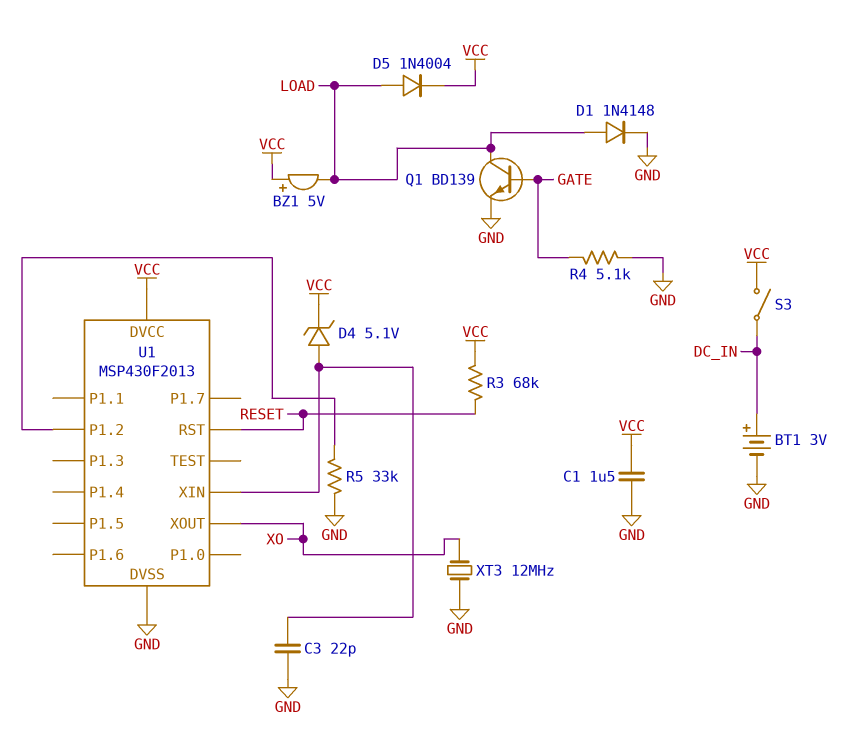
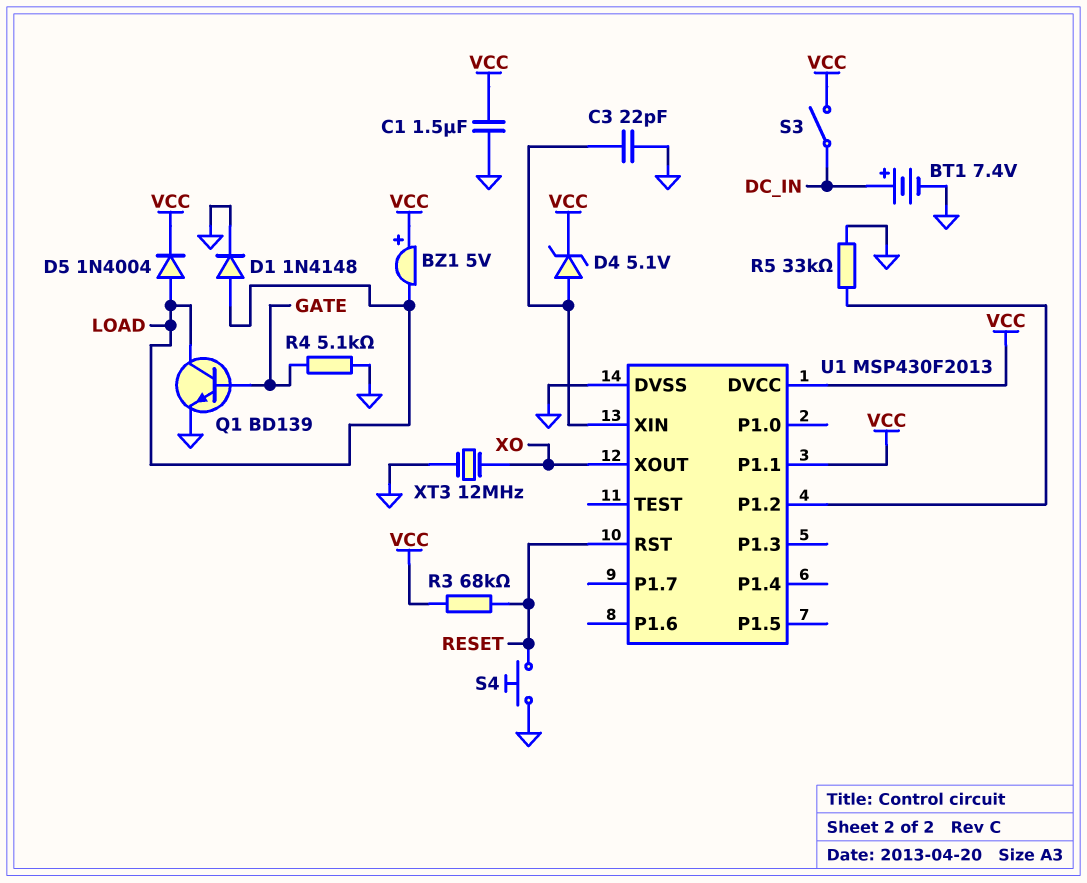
BT1: 3V (plus DC_IN, minus GND) -> 7.4V (plus DC_IN, minus GND)
S4: none -> button (GND, RESET)
U1 pin P1.1: none -> VCC

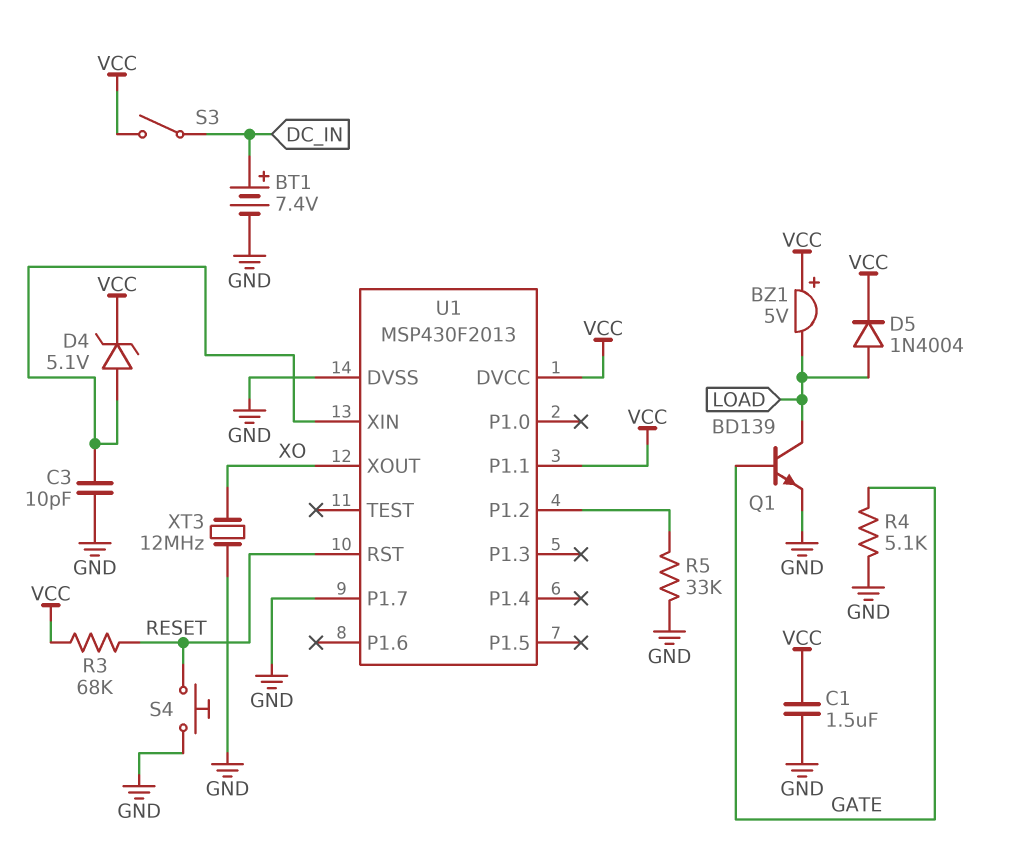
C3: 22pF (GND, U1/XIN) -> 10pF (GND, U1/XIN)
D1: diode 1N4148 (A LOAD, K GND) -> none
U1 pin P1.7: none -> GND

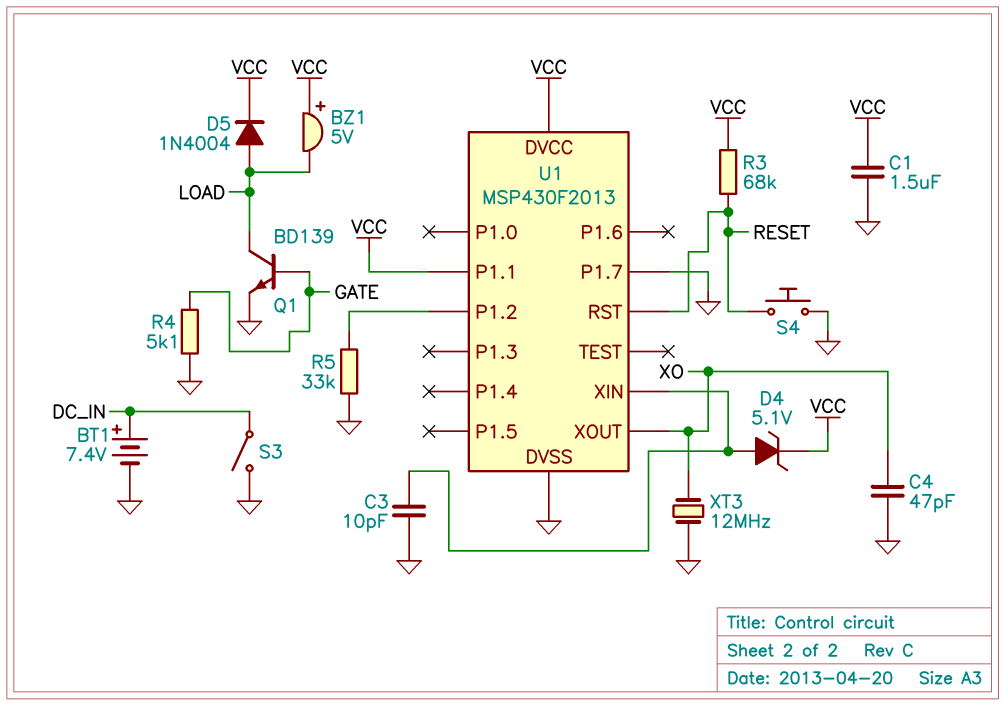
C4: none -> 47pF (GND, XO)
S3: switch (DC_IN, VCC) -> switch (DC_IN, GND)

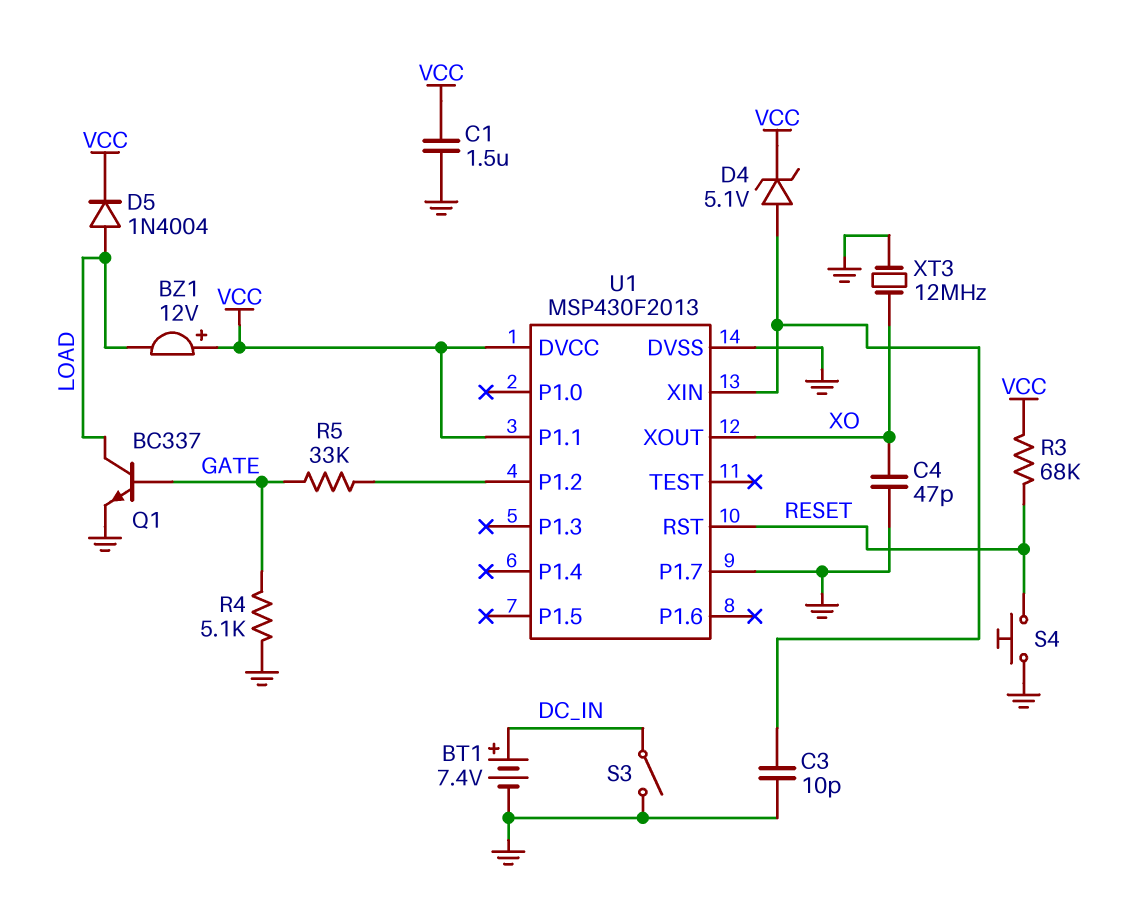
BZ1: buzzer 5V (plus VCC, minus LOAD) -> buzzer 12V (plus VCC, minus LOAD)
Q1: NPN BD139 (B GATE, C LOAD, E GND) -> NPN BC337 (B GATE, C LOAD, E GND)
R5: 33k (GND, U1/P1.2) -> 33k (GATE, U1/P1.2)

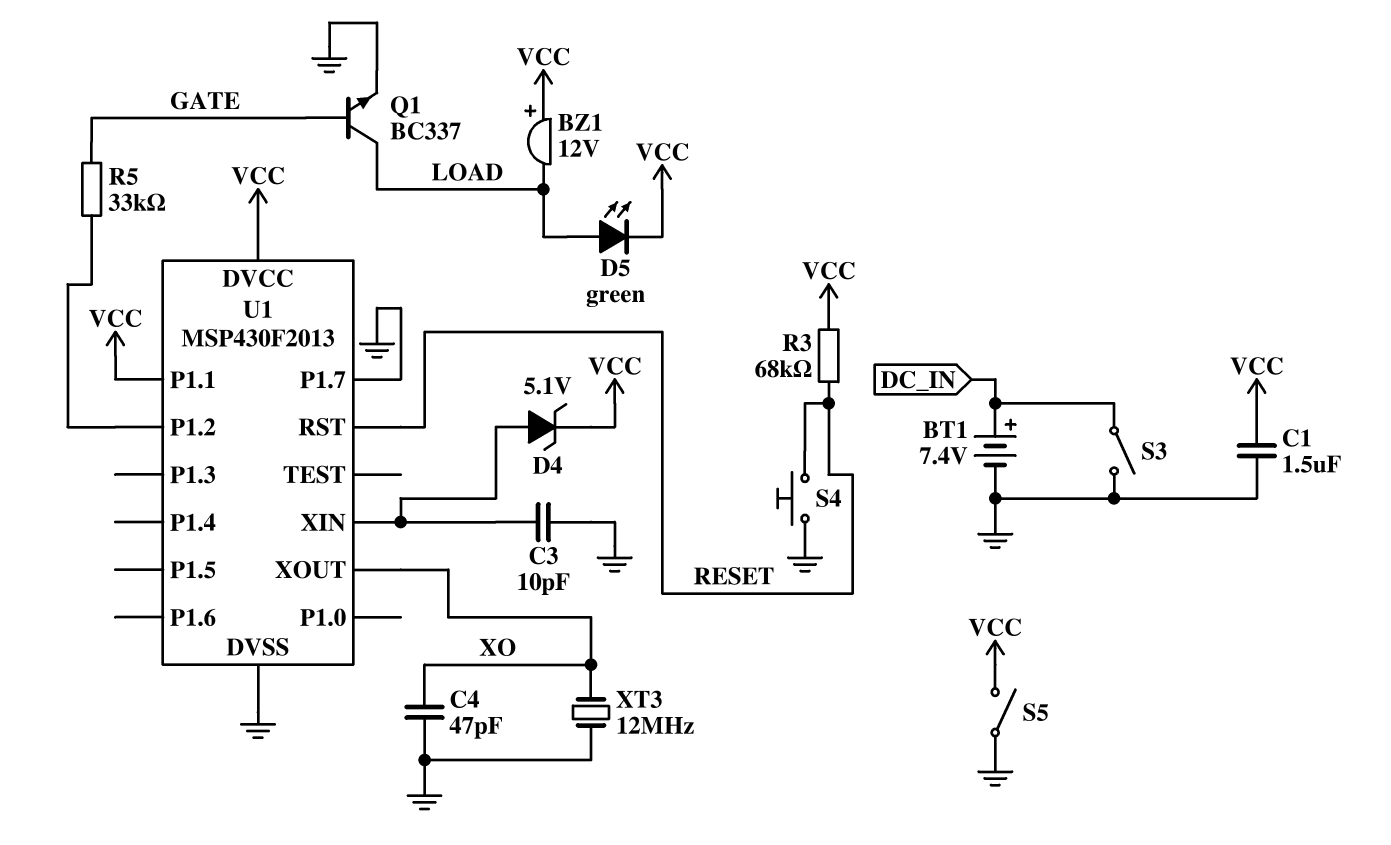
D5: diode 1N4004 (A LOAD, K VCC) -> LED green (A LOAD, K VCC)
R4: 5.1k (GATE, GND) -> none
S5: none -> switch (GND, VCC)

